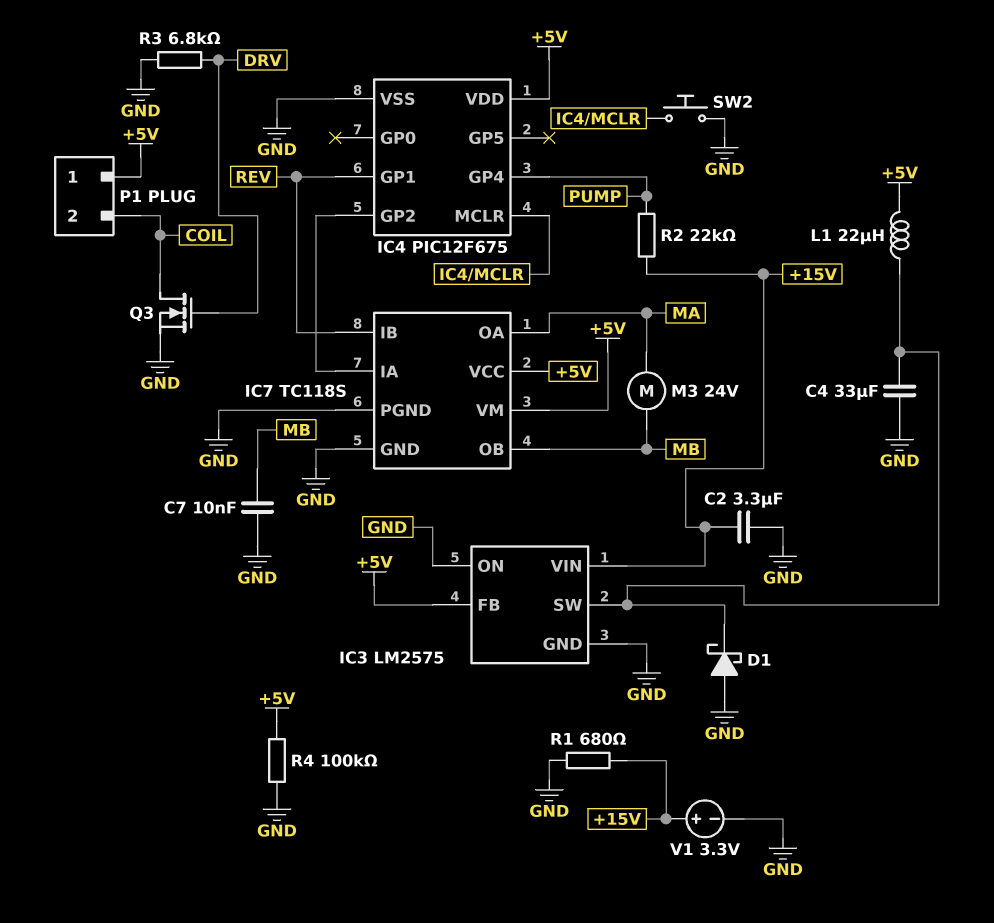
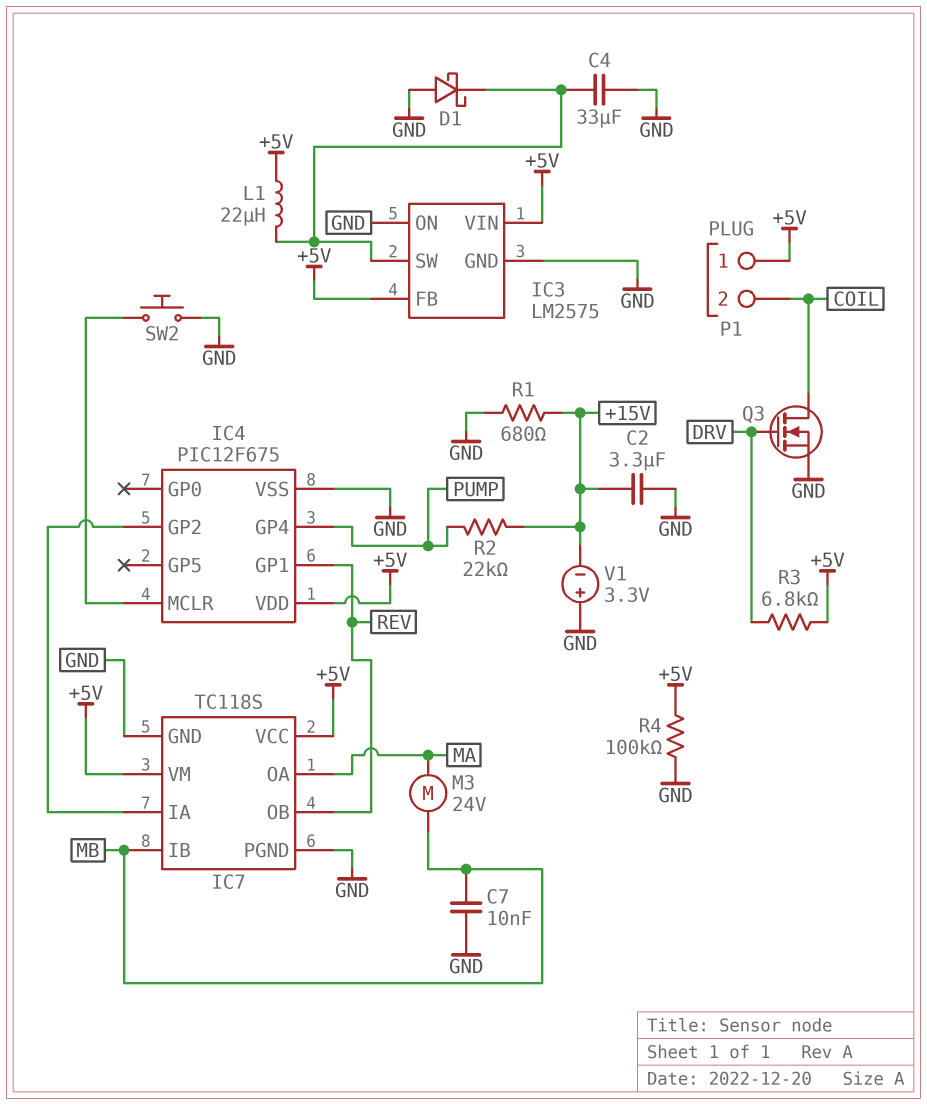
IC3 pin VIN: +15V -> +5V
IC7 pin IB: REV -> MB
IC7 pin OB: MB -> REV
R3: 6.8k (DRV, GND) -> 6.8k (+5V, DRV)
V1: 3.3V (plus +15V, minus GND) -> 3.3V (plus GND, minus +15V)

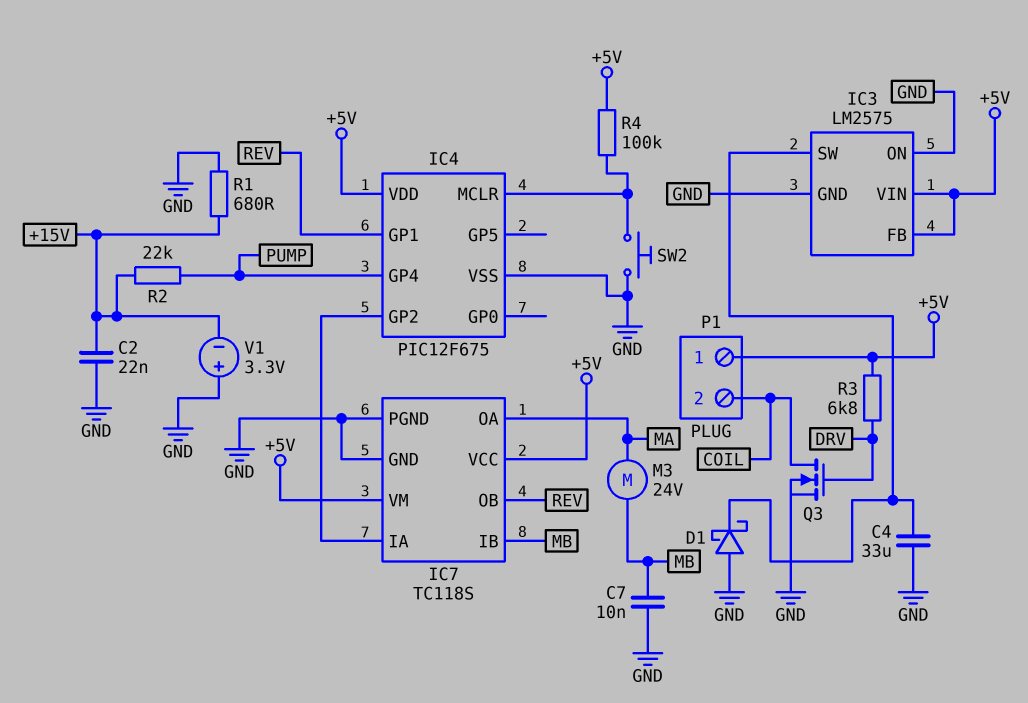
C2: 3.3uF (+15V, GND) -> 22nF (+15V, GND)
L1: 22uH (+5V, IC3/SW) -> none
R4: 100k (+5V, GND) -> 100k (+5V, IC4/MCLR)

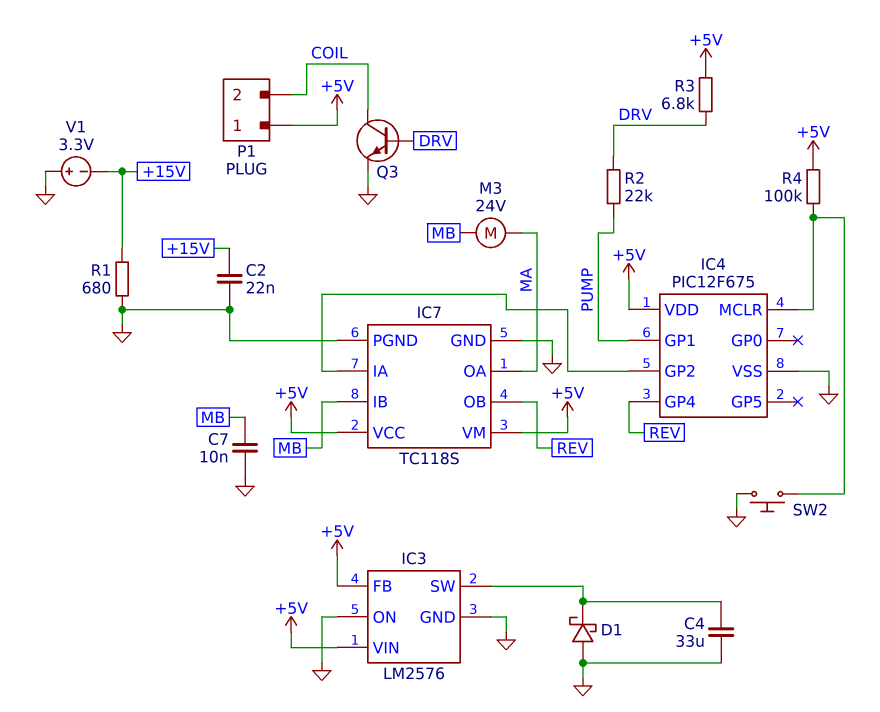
IC3: LM2575 -> LM2576
IC4 pin GP1: REV -> PUMP
IC4 pin GP4: PUMP -> REV
Q3: NMOS (G DRV, D COIL, S GND) -> NPN (B DRV, C COIL, E GND)
R2: 22k (+15V, PUMP) -> 22k (DRV, PUMP)

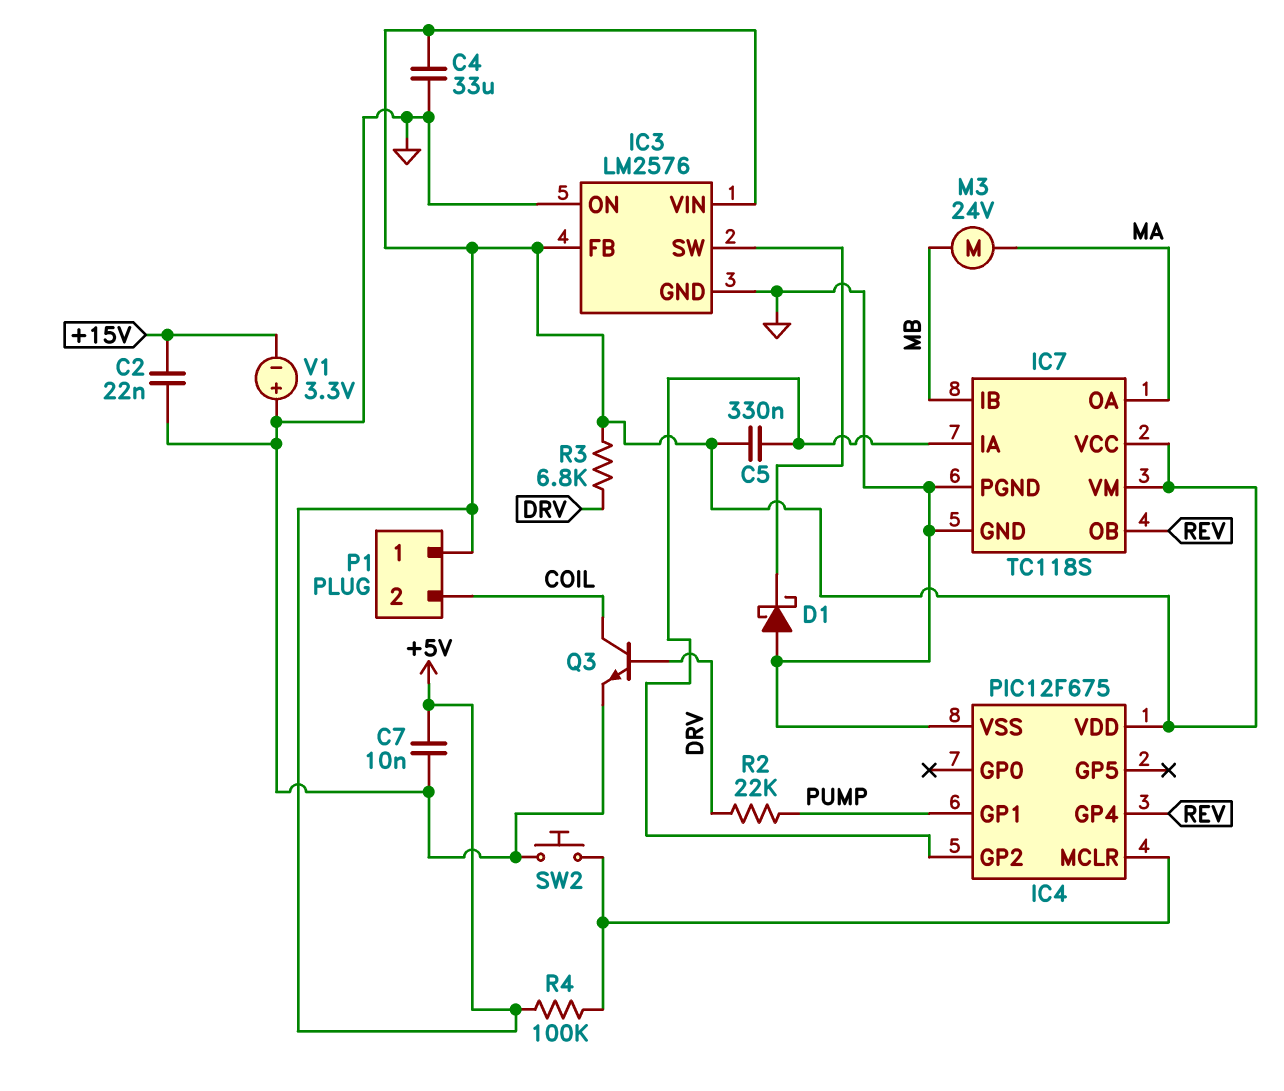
C4: 33uF (GND, IC3/SW) -> 33uF (+5V, GND)
C5: none -> 330nF (+5V, IC4/GP2)
C7: 10nF (GND, MB) -> 10nF (+5V, GND)
R1: 680 (+15V, GND) -> none

